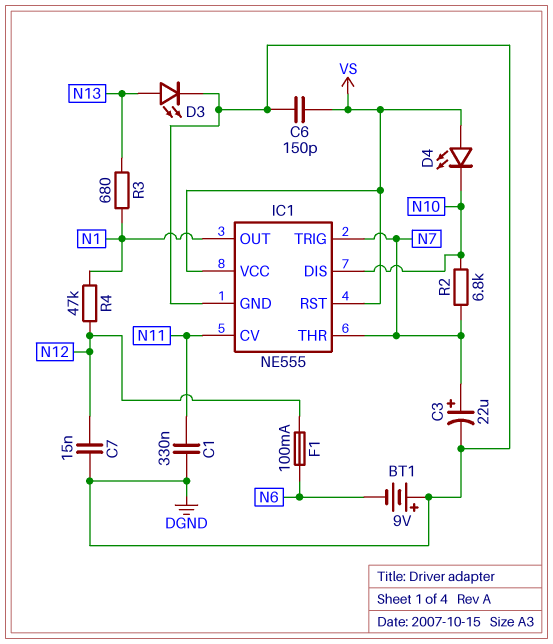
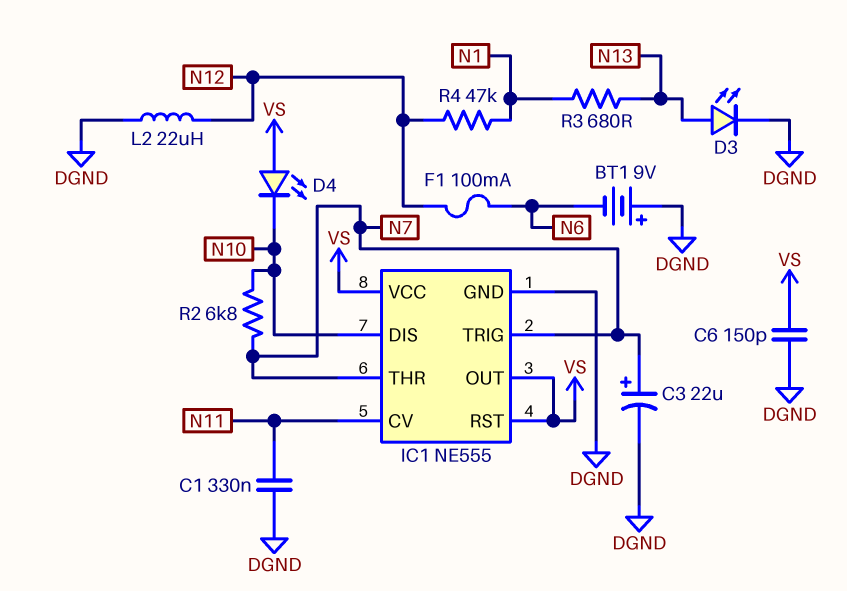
C7: 15nF (DGND, N12) -> none
IC1 pin OUT: N1 -> VS
L2: none -> 22uH (DGND, N12)

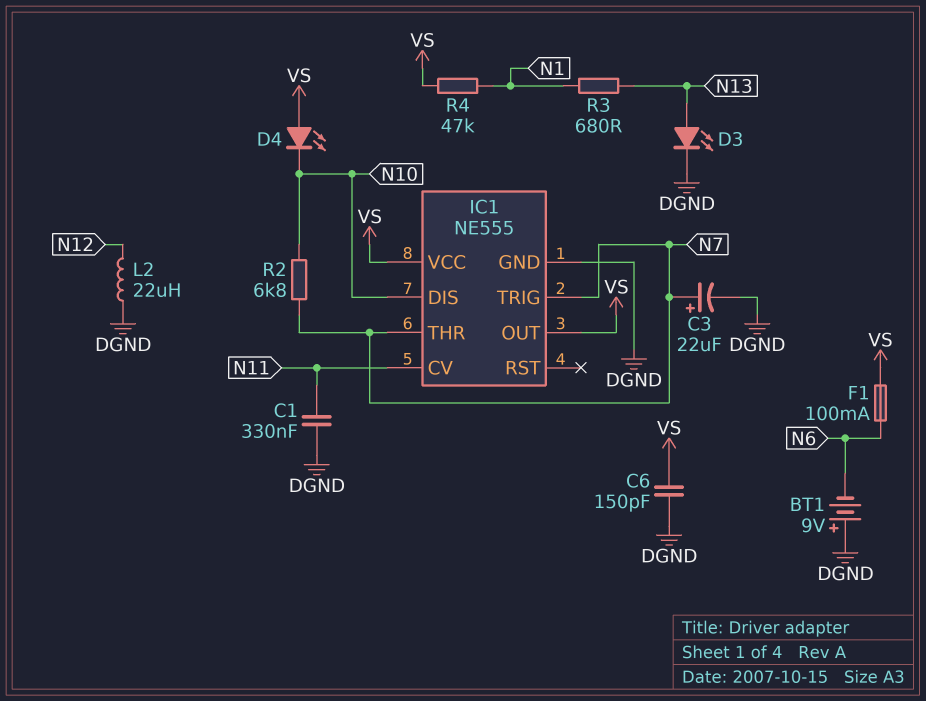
F1: 100mA (N6, N12) -> 100mA (N6, VS)
IC1 pin RST: VS -> none
R4: 47k (N1, N12) -> 47k (N1, VS)

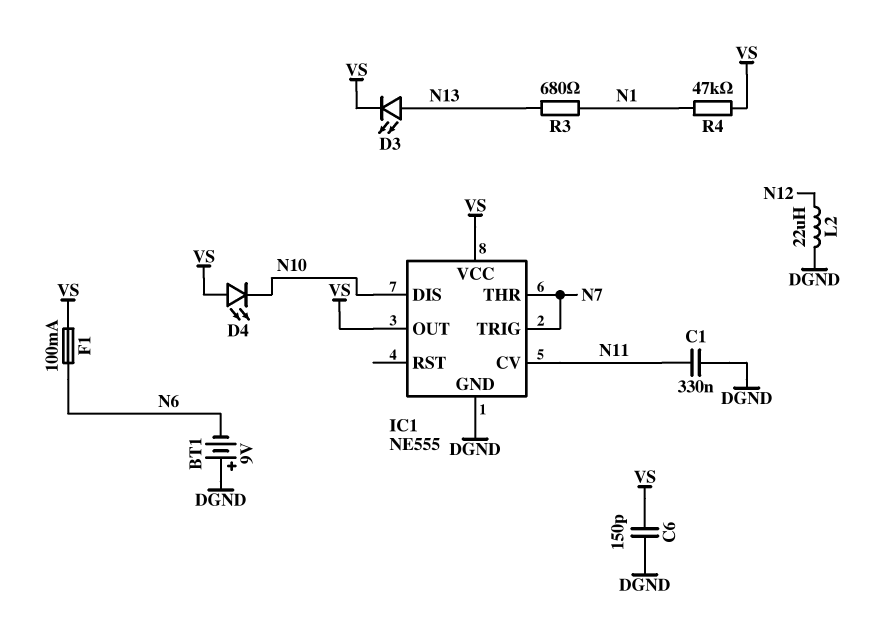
C3: 22uF (plus N7, minus DGND) -> none
D3: LED (A N13, K DGND) -> LED (A N13, K VS)
R2: 6.8k (N7, N10) -> none

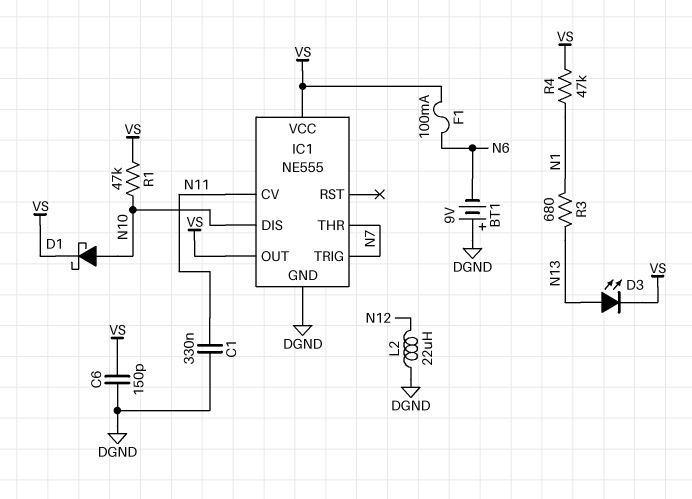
D1: none -> schottky (A N10, K VS)
D4: LED (A VS, K N10) -> none
R1: none -> 47k (N10, VS)

